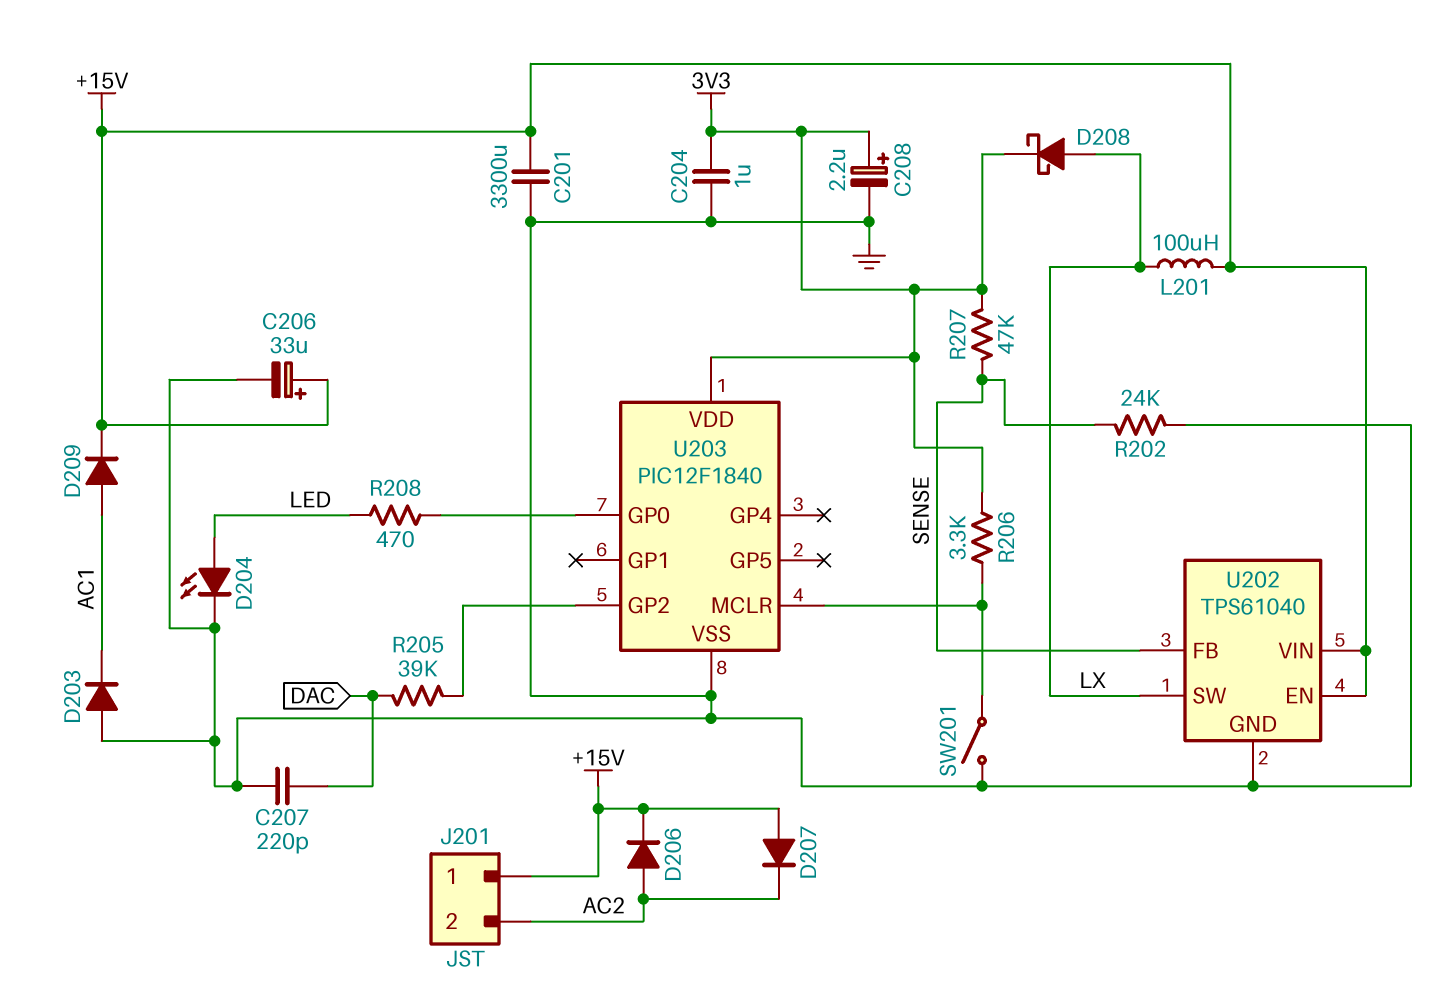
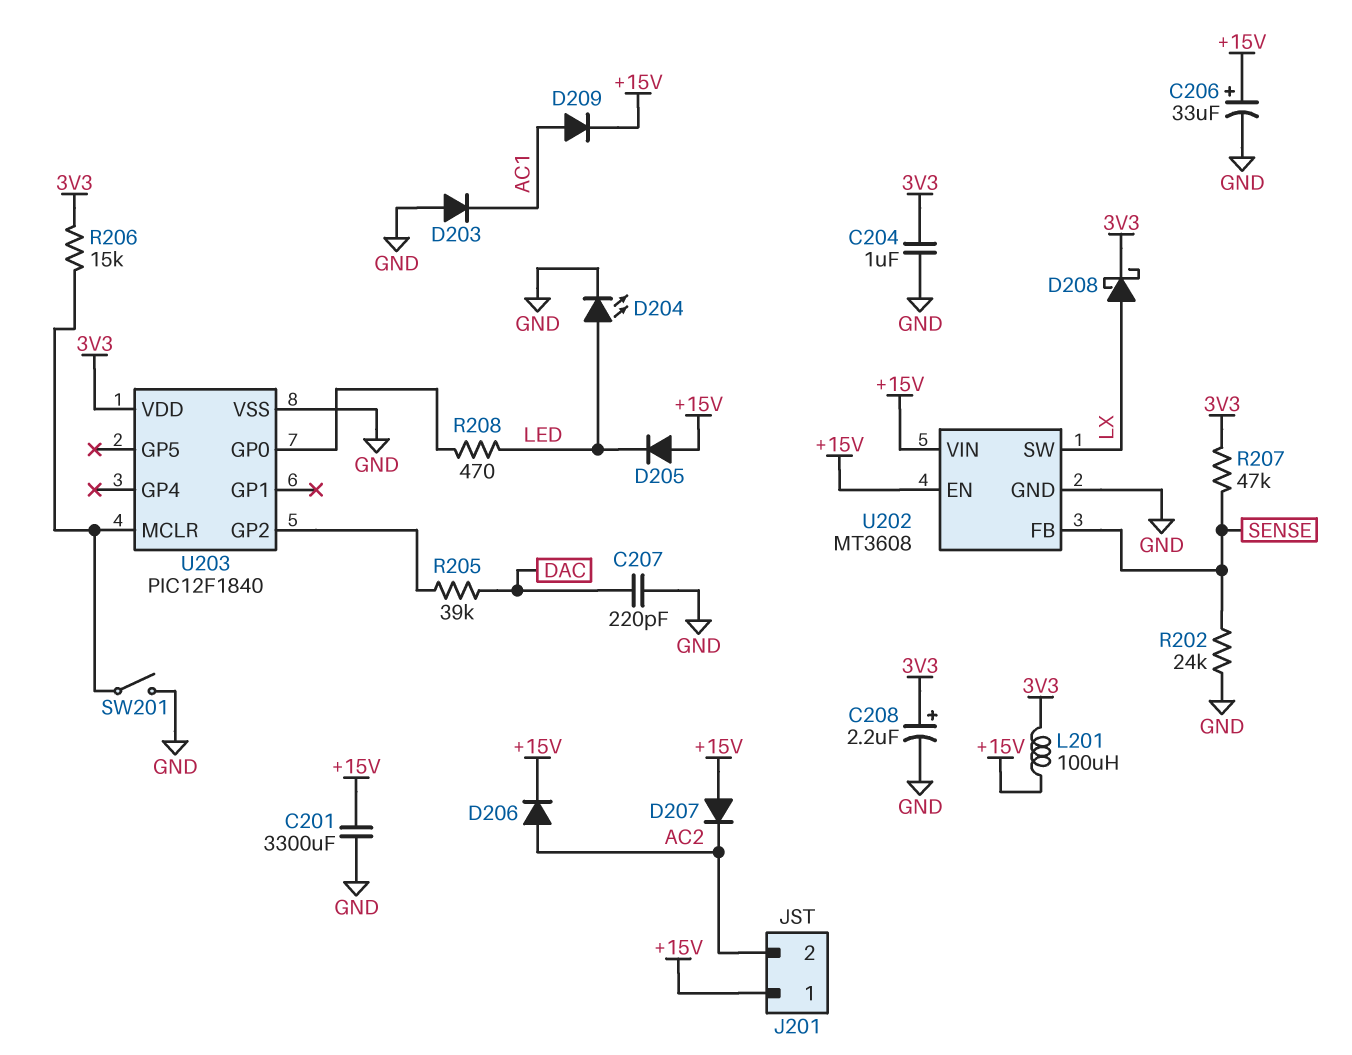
D205: none -> diode (A +15V, K LED)
L201: 100uH (+15V, LX) -> 100uH (+15V, 3V3)
R206: 3.3k (3V3, U203/MCLR) -> 15k (3V3, U203/MCLR)
U202: TPS61040 -> MT3608

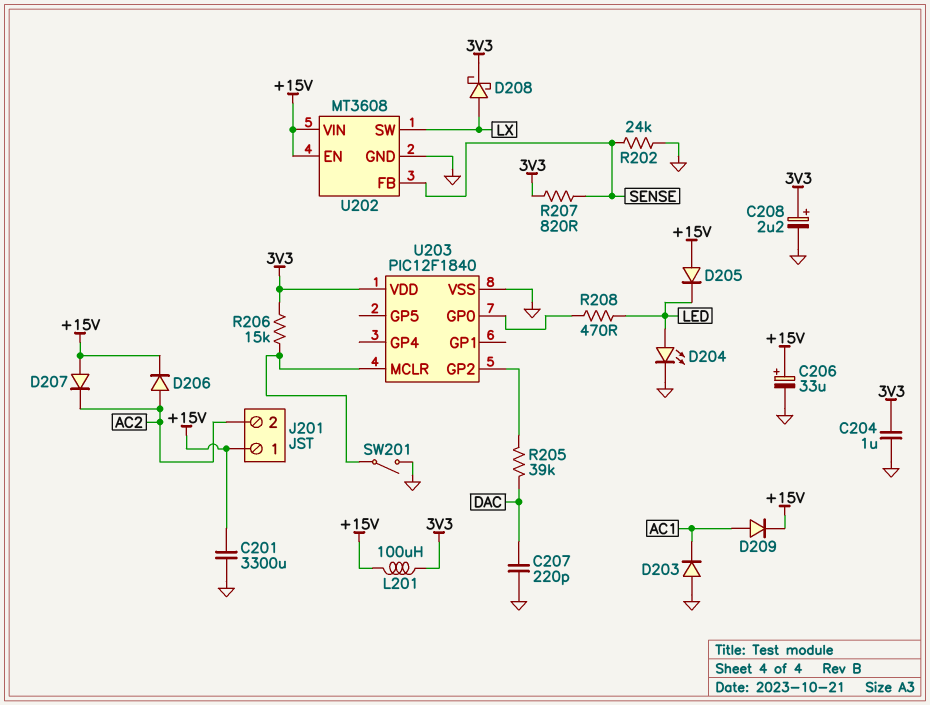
R207: 47k (3V3, SENSE) -> 820 (3V3, SENSE)

